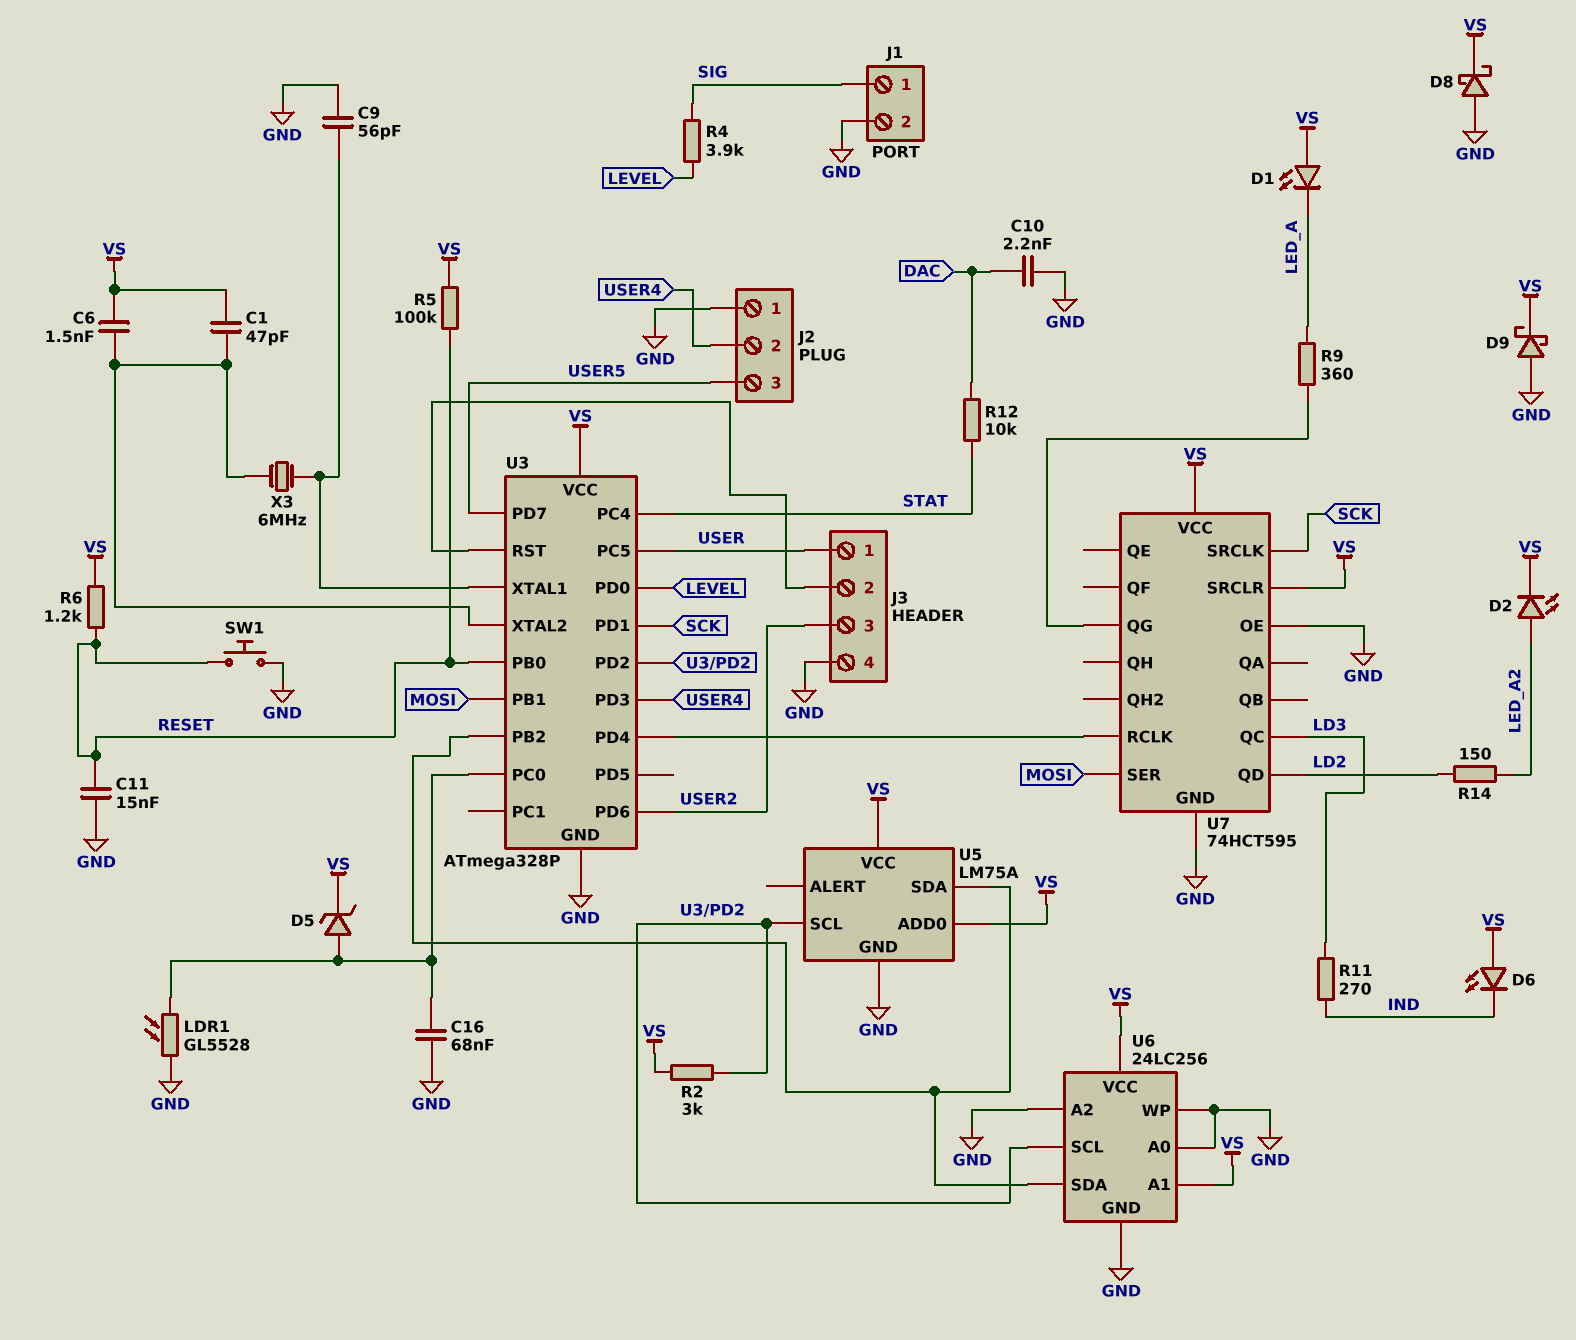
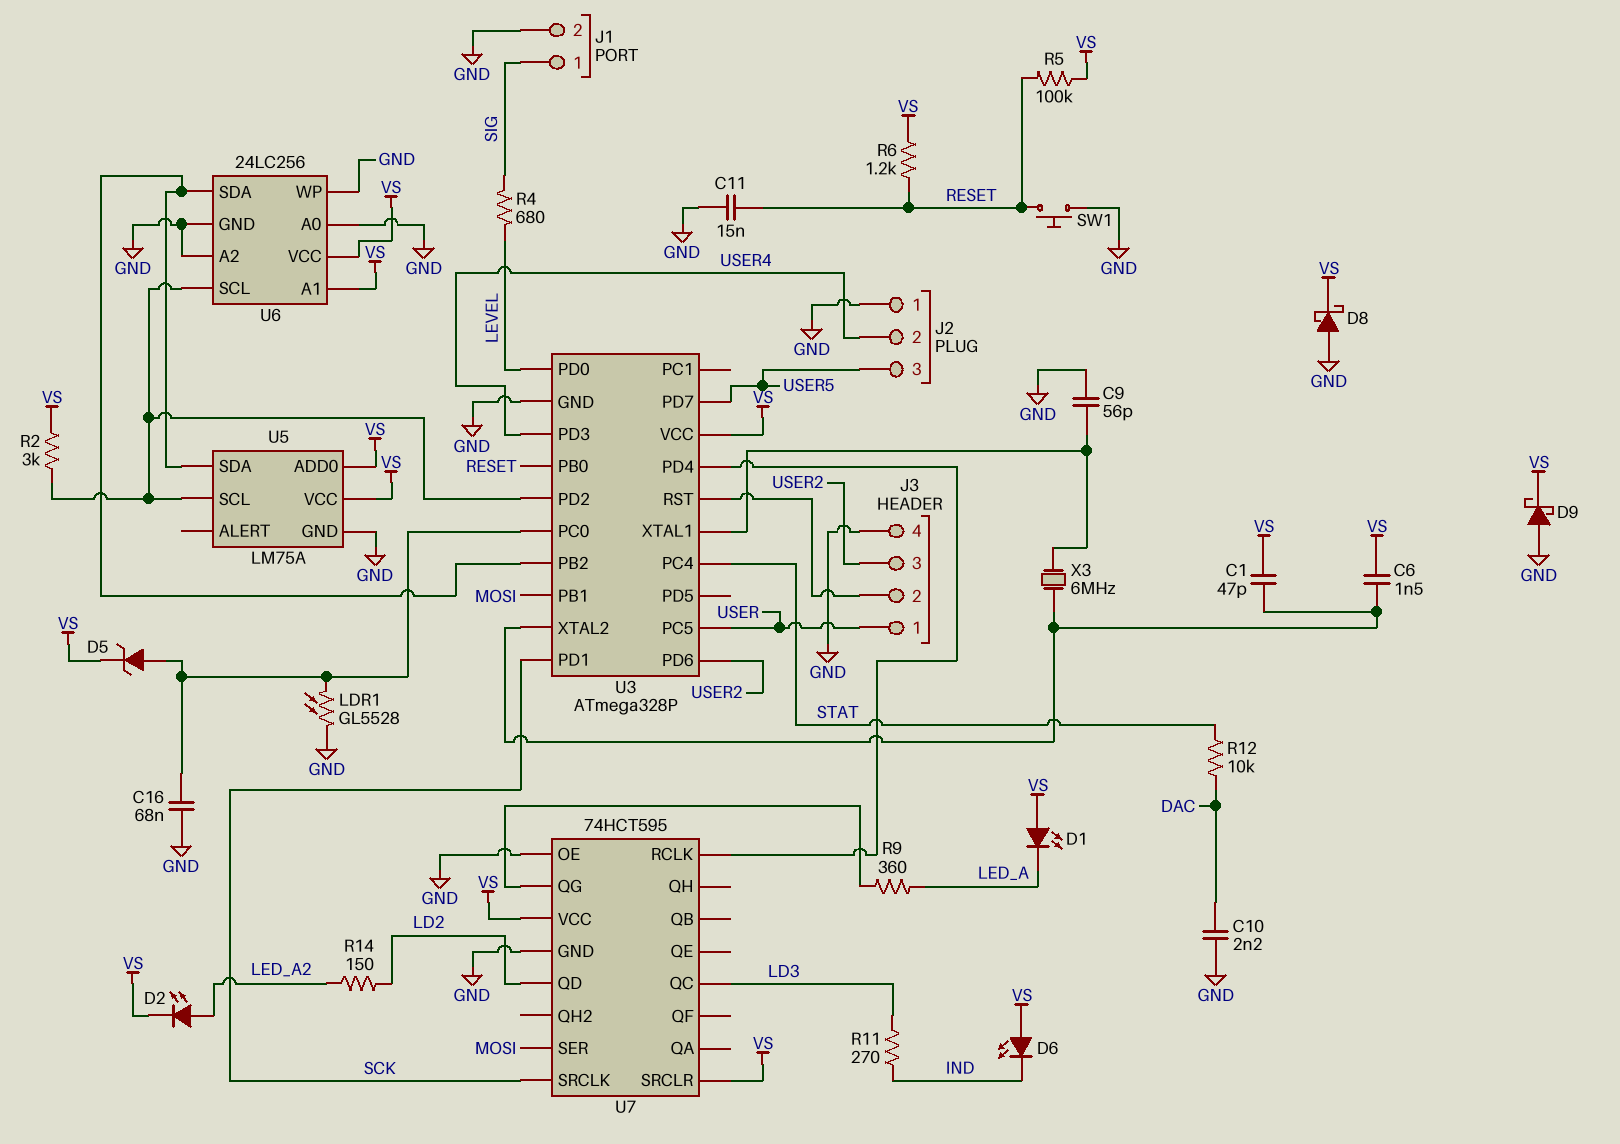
R4: 3.9k (LEVEL, SIG) -> 680 (LEVEL, SIG)

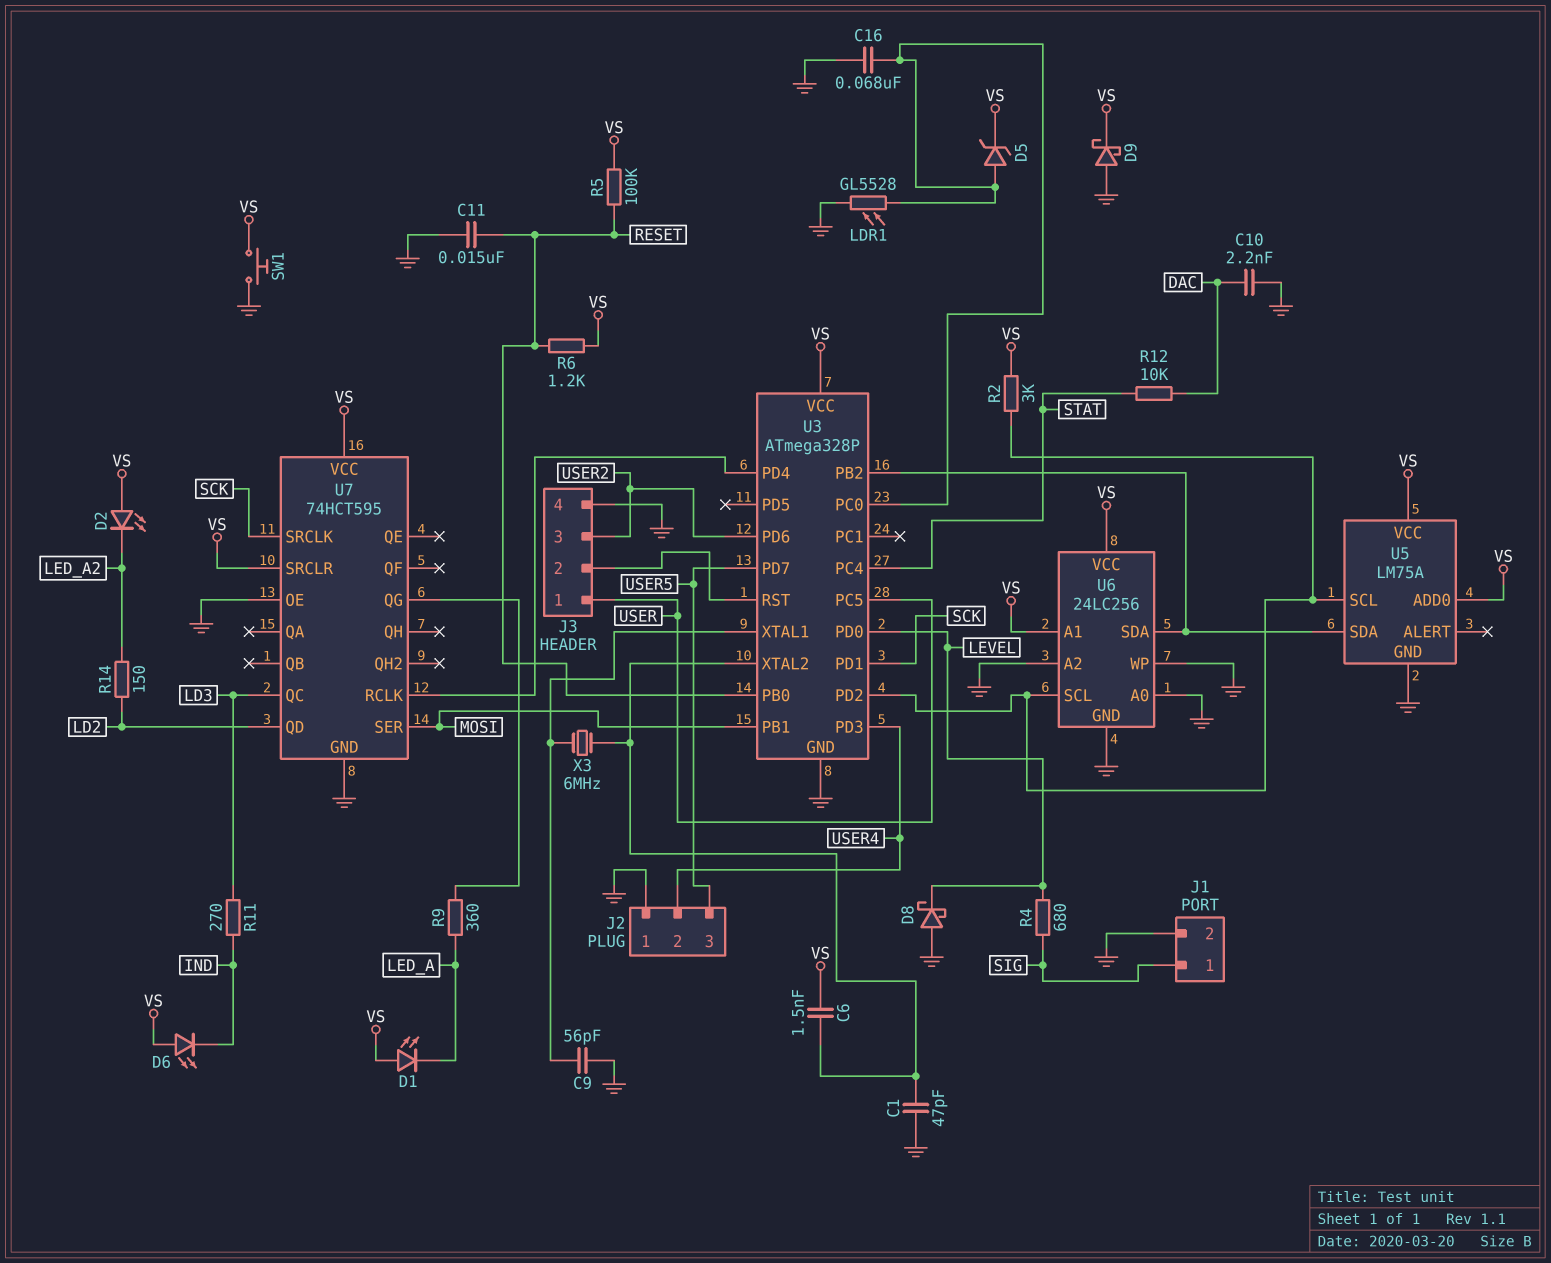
C1: 47pF (U3/XTAL2, VS) -> 47pF (GND, U3/XTAL2)
D2: LED (A LED_A2, K VS) -> LED (A VS, K LED_A2)
D8: schottky (A GND, K VS) -> schottky (A GND, K LEVEL)
SW1: button (GND, RESET) -> button (GND, VS)

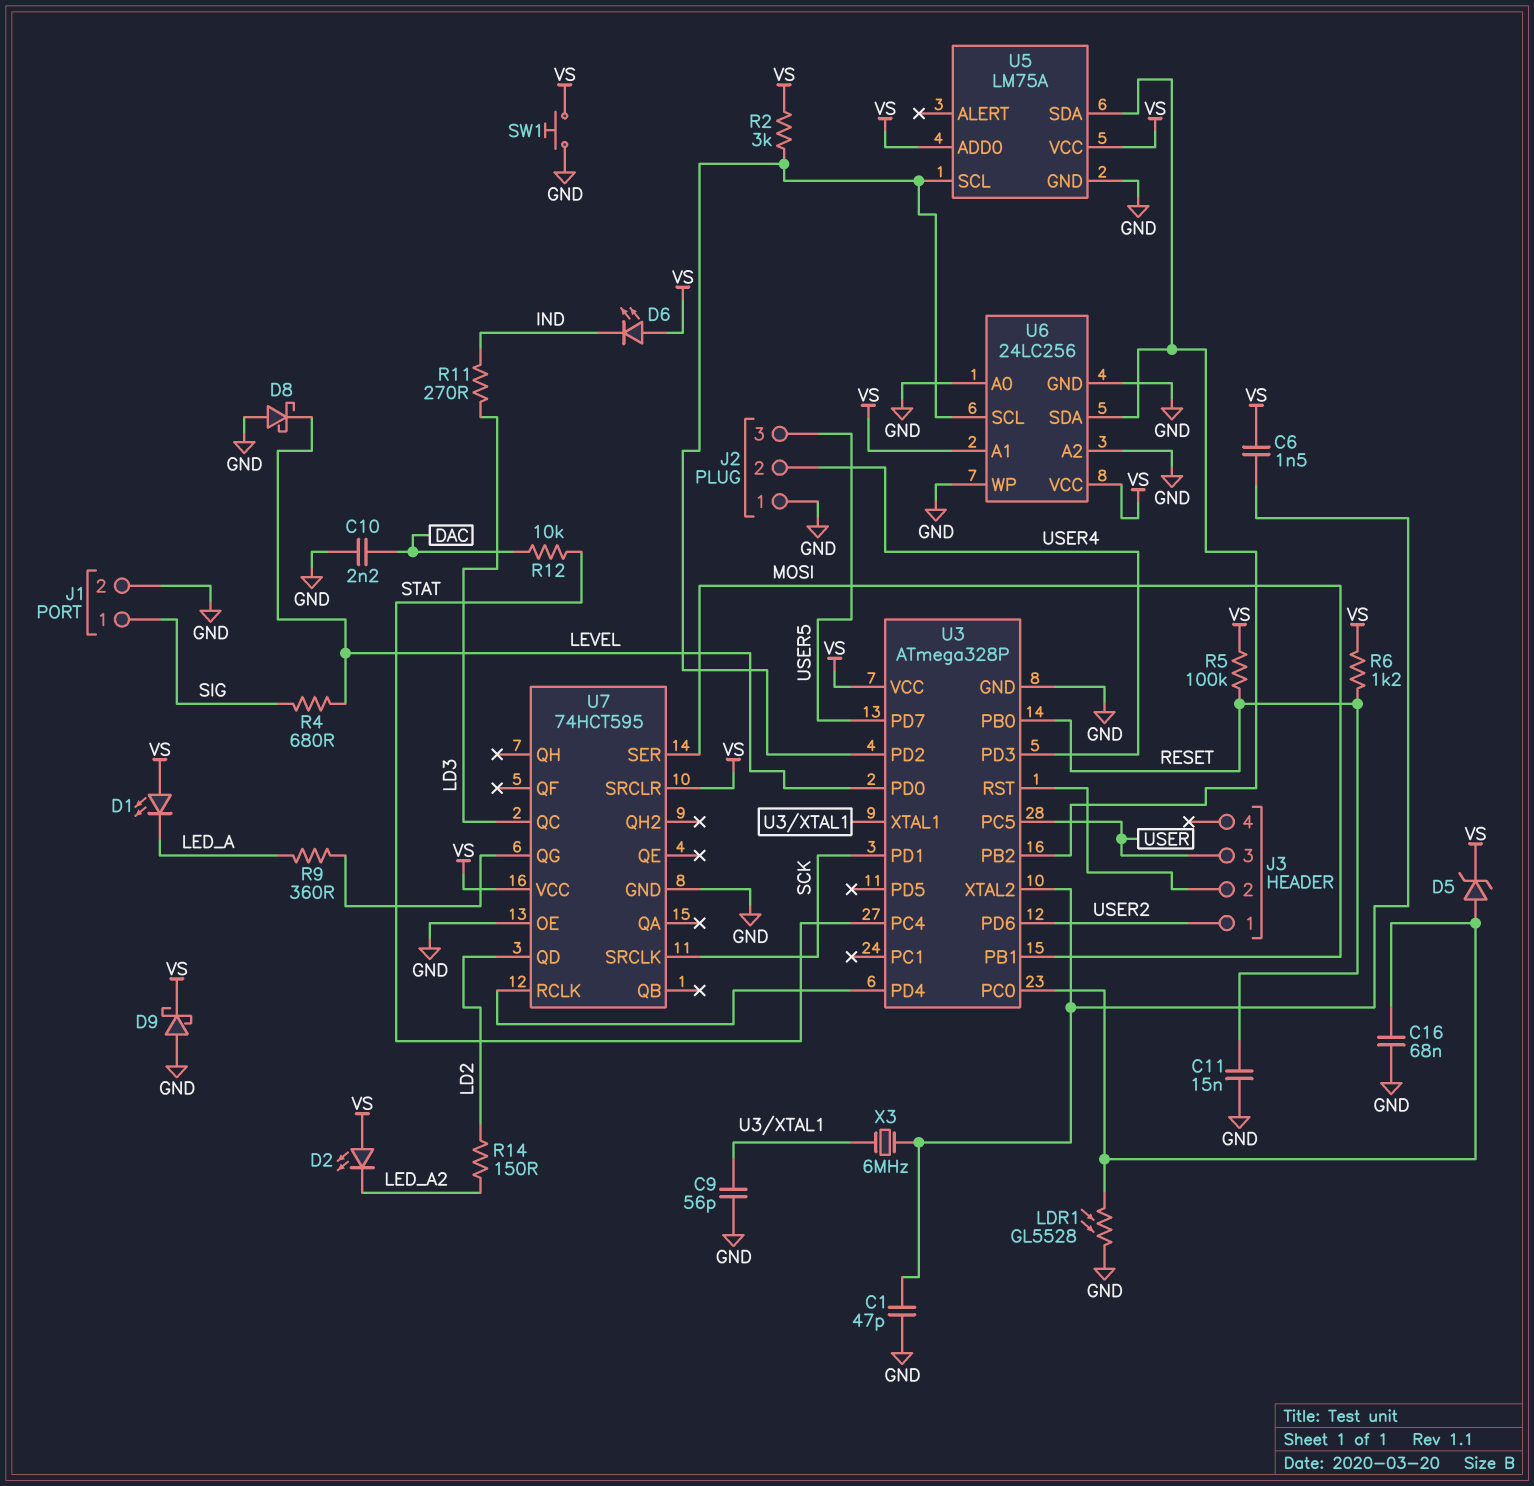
J3 pin 1: USER -> USER2
J3 pin 3: USER2 -> USER
J3 pin 4: GND -> none

